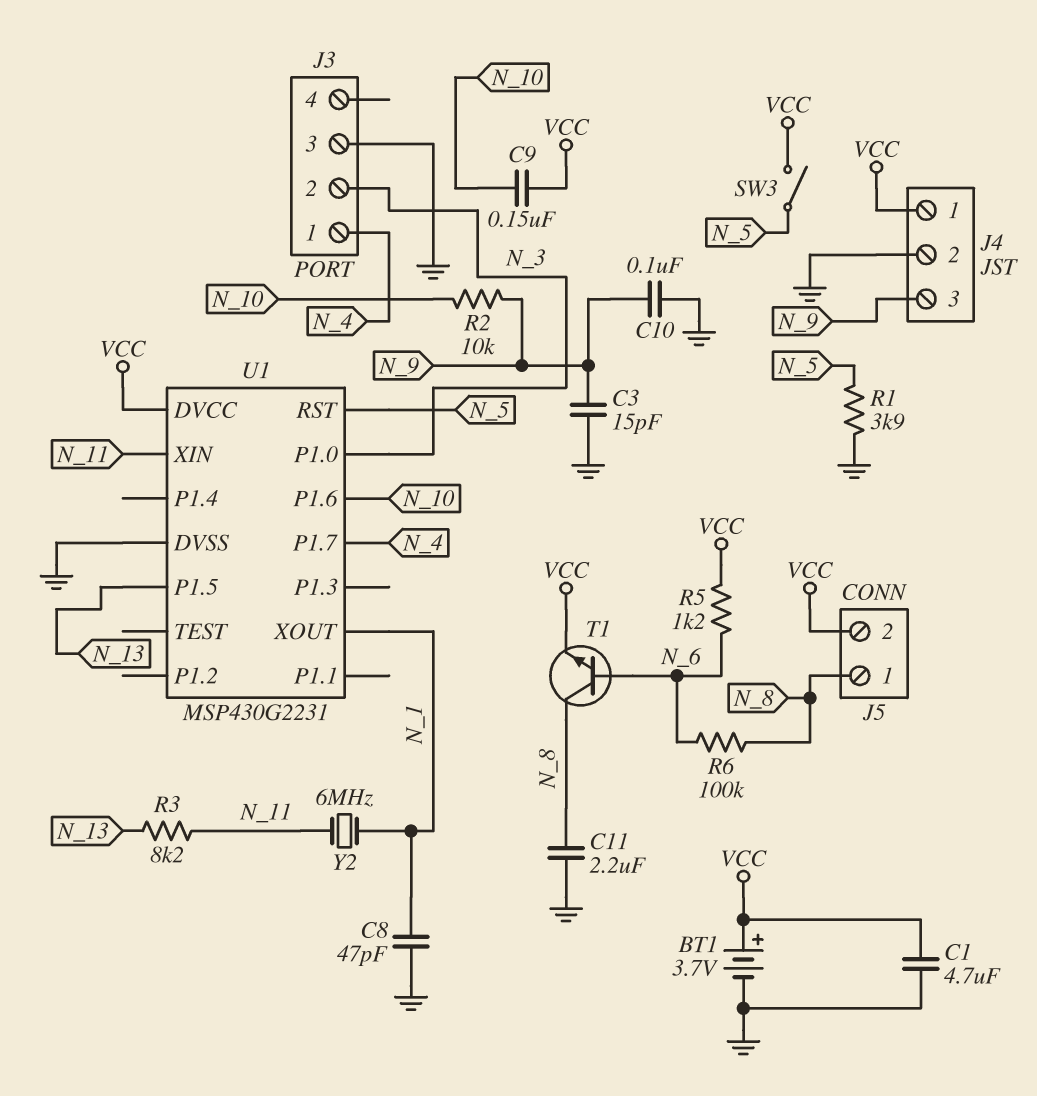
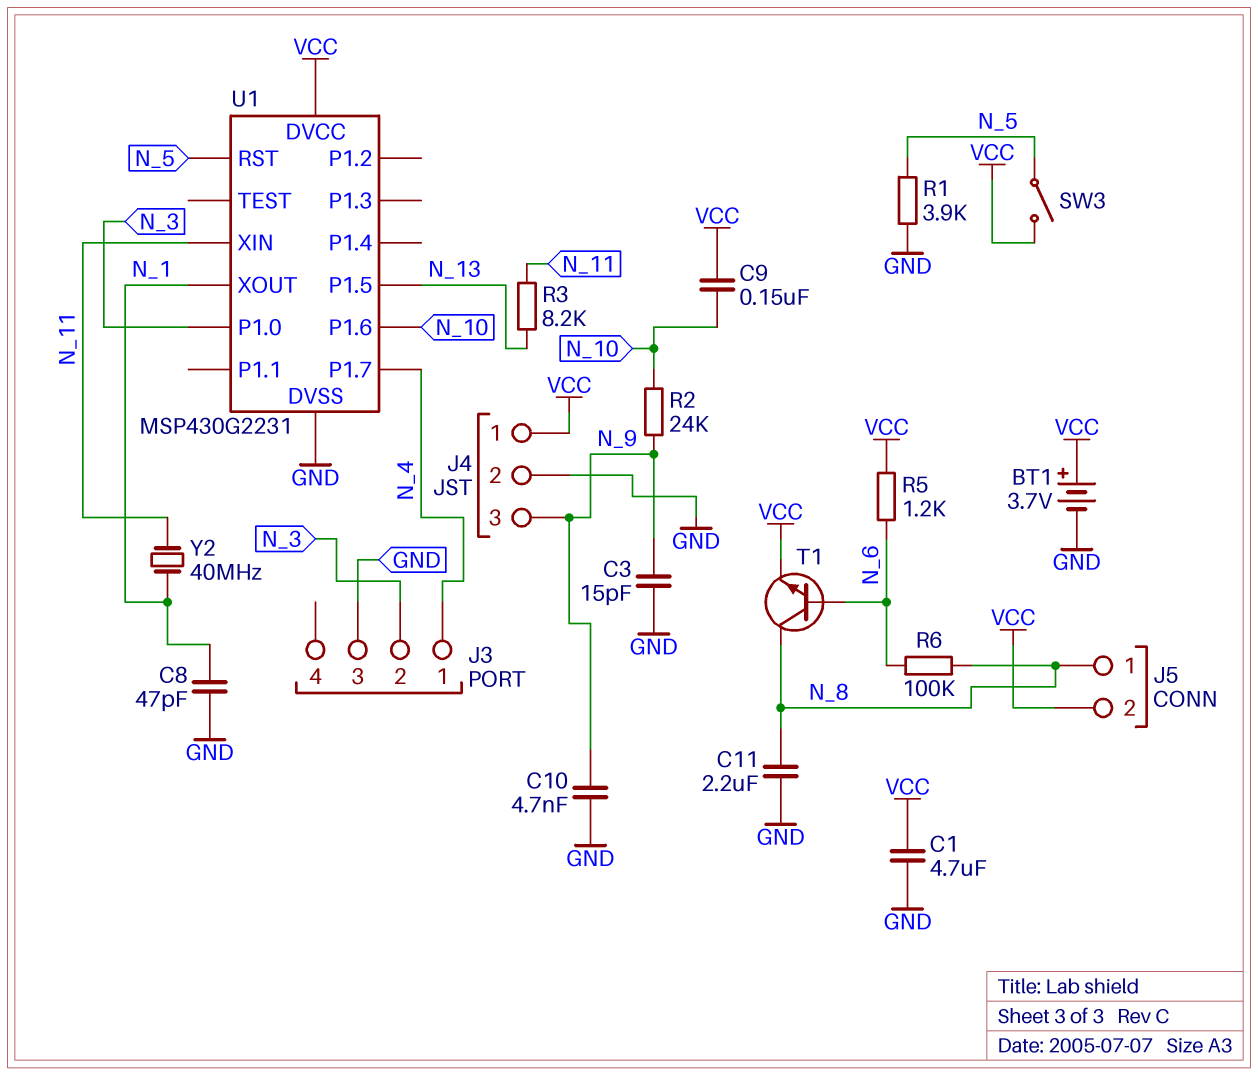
C10: 100nF (GND, N_9) -> 4.7nF (GND, N_9)
R2: 10k (N_9, N_10) -> 24k (N_9, N_10)
Y2: 6MHz (N_1, N_11) -> 40MHz (N_1, N_11)

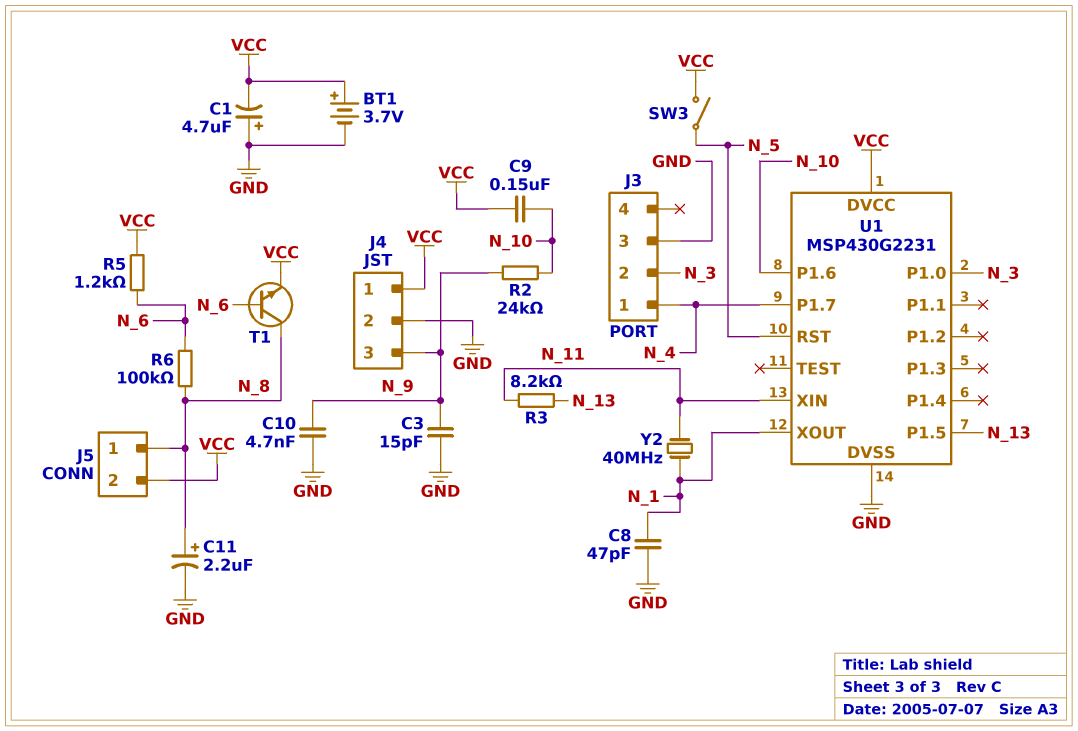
C1: 4.7uF (GND, VCC) -> 4.7uF (plus GND, minus VCC)
C11: 2.2uF (GND, N_8) -> 2.2uF (plus N_8, minus GND)
R1: 3.9k (GND, N_5) -> none

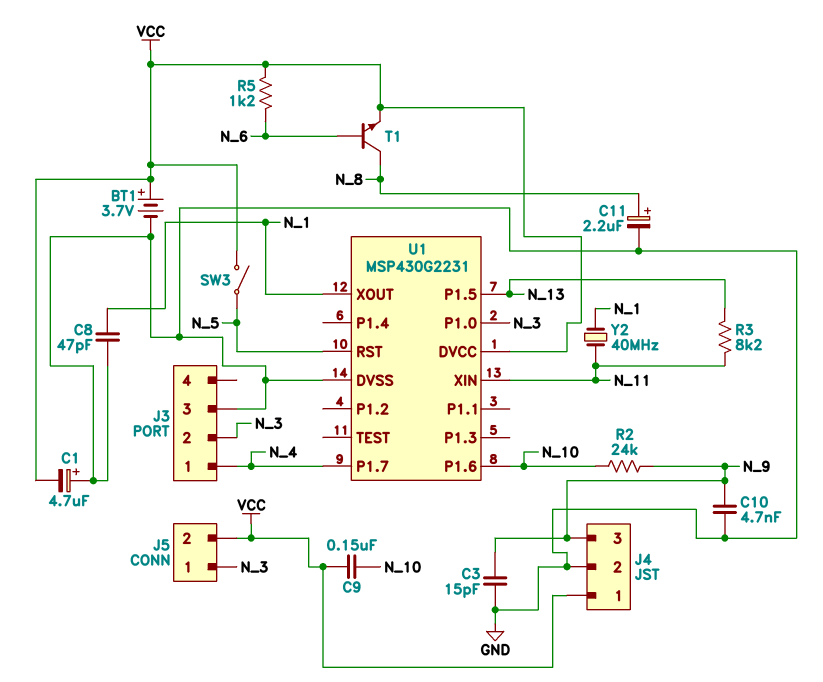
J5 pin 1: N_8 -> N_3
R6: 100k (N_6, N_8) -> none

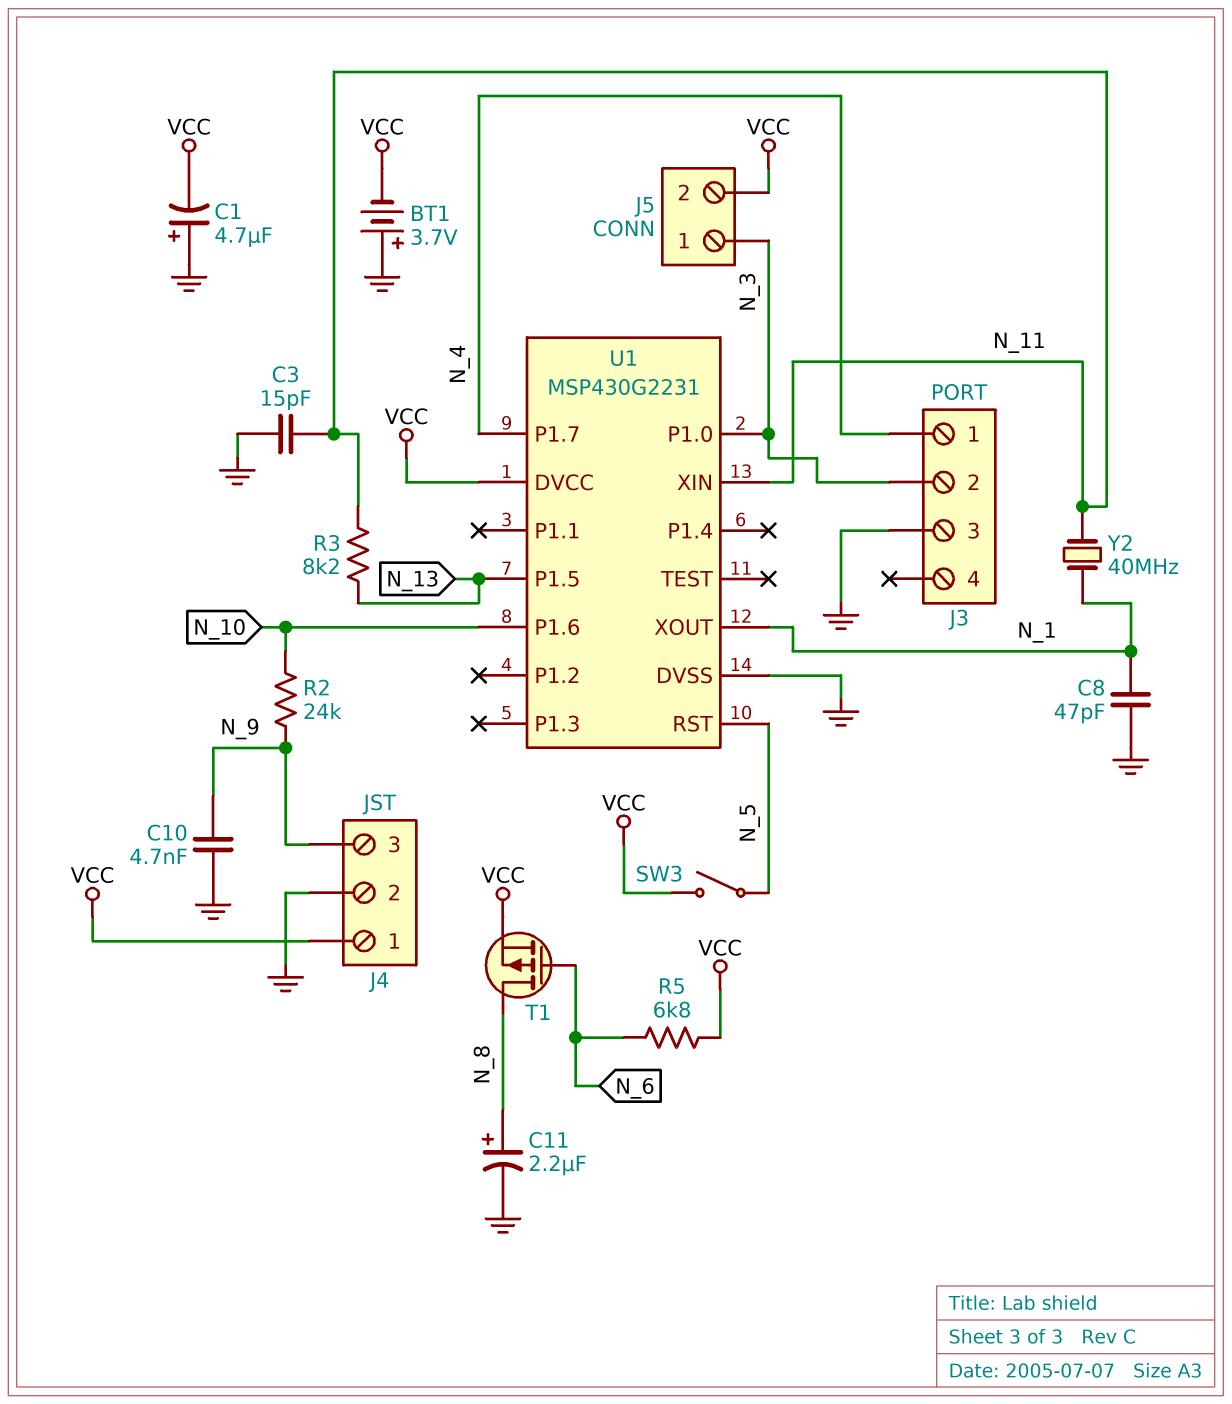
BT1: 3.7V (plus VCC, minus GND) -> 3.7V (plus GND, minus VCC)
C3: 15pF (GND, N_9) -> 15pF (GND, N_11)
C9: 150nF (N_10, VCC) -> none
R5: 1.2k (N_6, VCC) -> 6.8k (N_6, VCC)
T1: NPN (B N_6, C N_8, E VCC) -> PMOS (G N_6, D N_8, S VCC)

